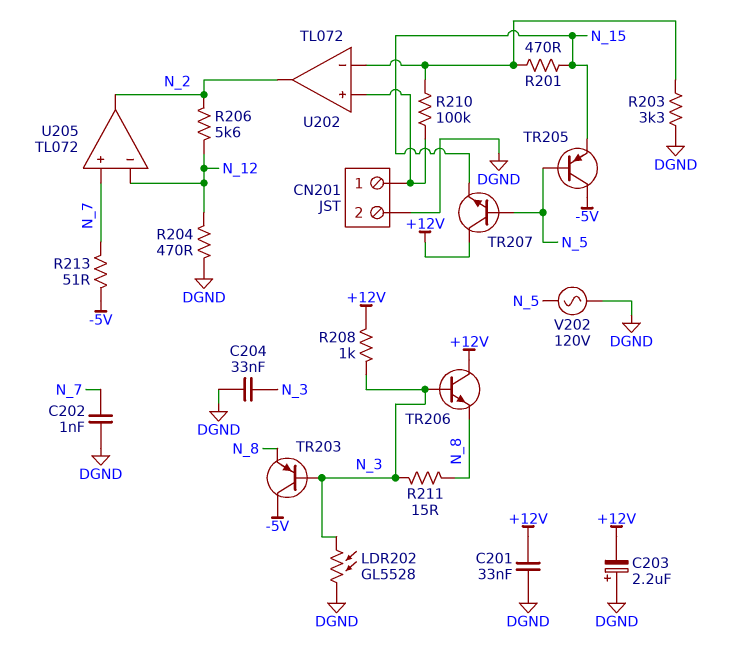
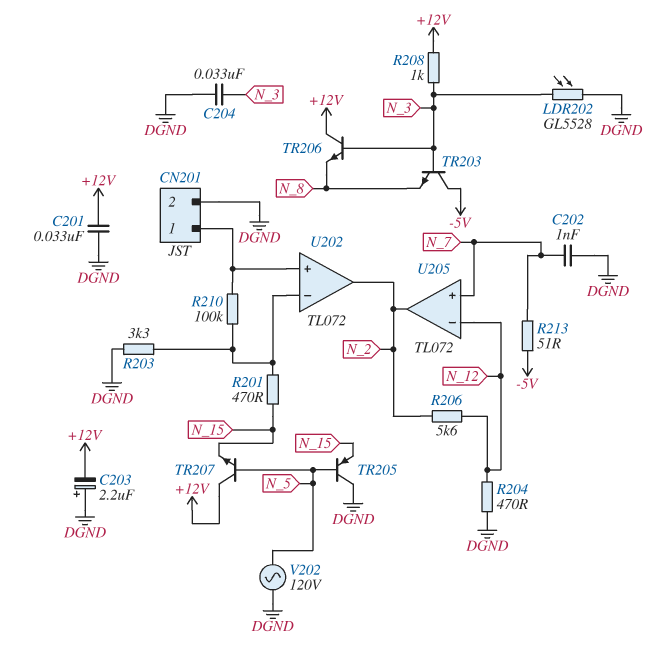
R211: 15 (N_3, N_8) -> none
TR203: PNP (B N_3, C -5V, E N_8) -> NPN (B N_3, C -5V, E N_8)
TR205: PNP (B N_5, C -5V, E N_15) -> PNP (B N_5, C DGND, E N_15)

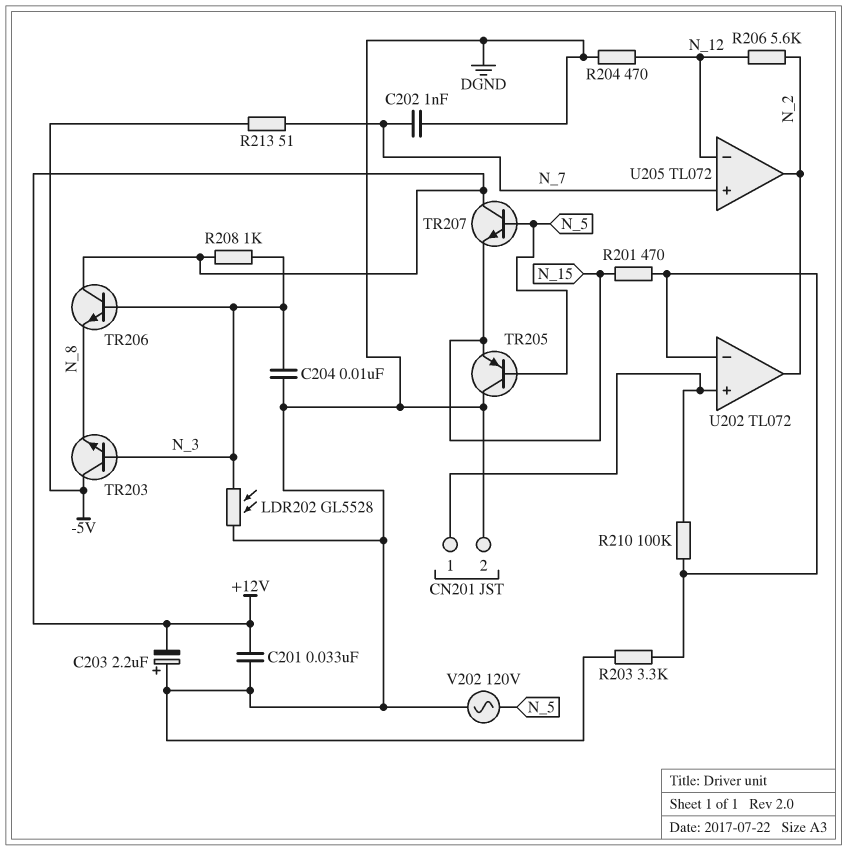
C204: 33nF (DGND, N_3) -> 10nF (DGND, N_3)

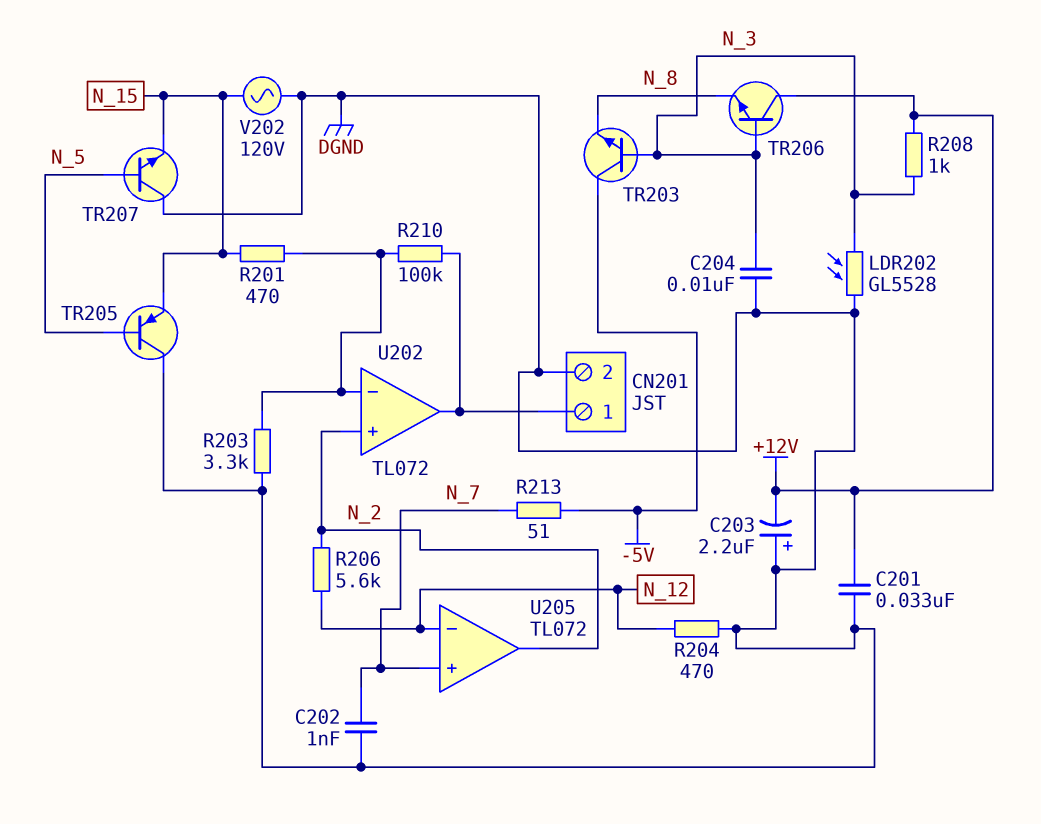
TR207: NPN (B N_5, C +12V, E N_15) -> NPN (B N_5, C DGND, E N_15)
U202 pin in+: CN201/1 -> N_2
U202 pin out: N_2 -> CN201/1
V202: AC 120V (DGND, N_5) -> AC 120V (DGND, N_15)

